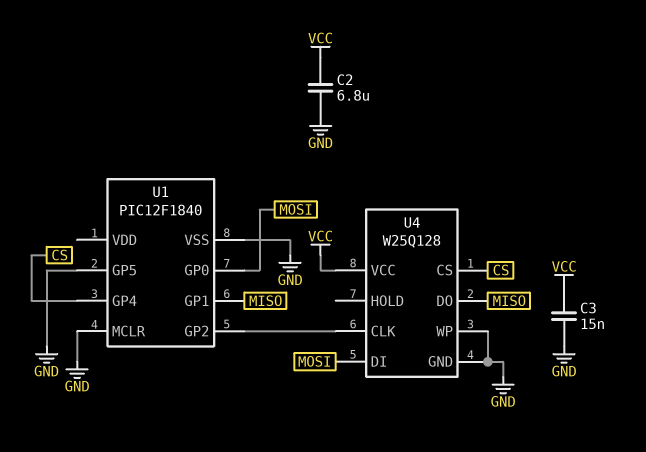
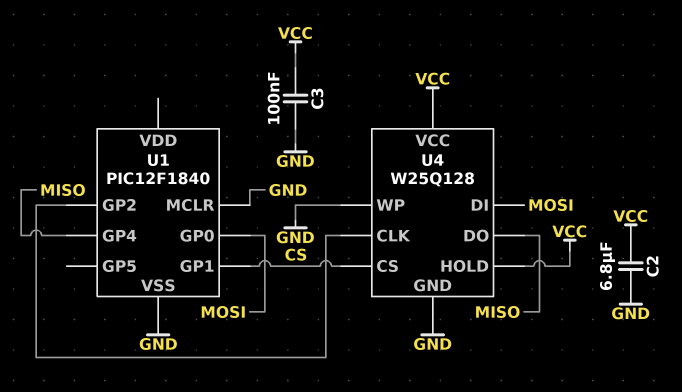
C3: 15nF (GND, VCC) -> 100nF (GND, VCC)
U1 pin GP1: MISO -> CS
U1 pin GP4: CS -> MISO
U1 pin GP5: GND -> none
U4 pin HOLD: none -> VCC

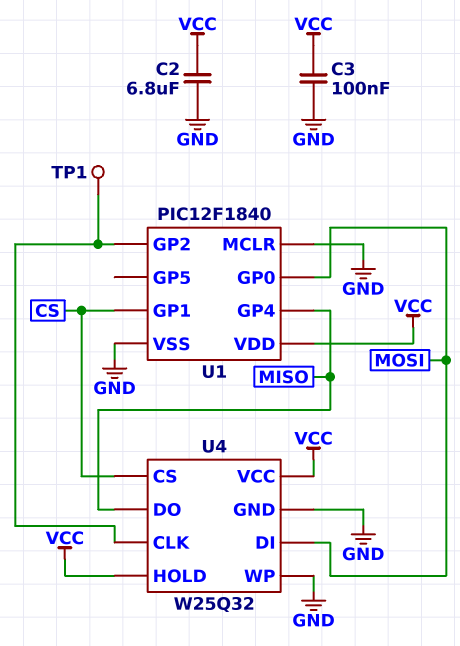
TP1: none -> test point (U1/GP2)
U1 pin VDD: none -> VCC
U4: W25Q128 -> W25Q32

